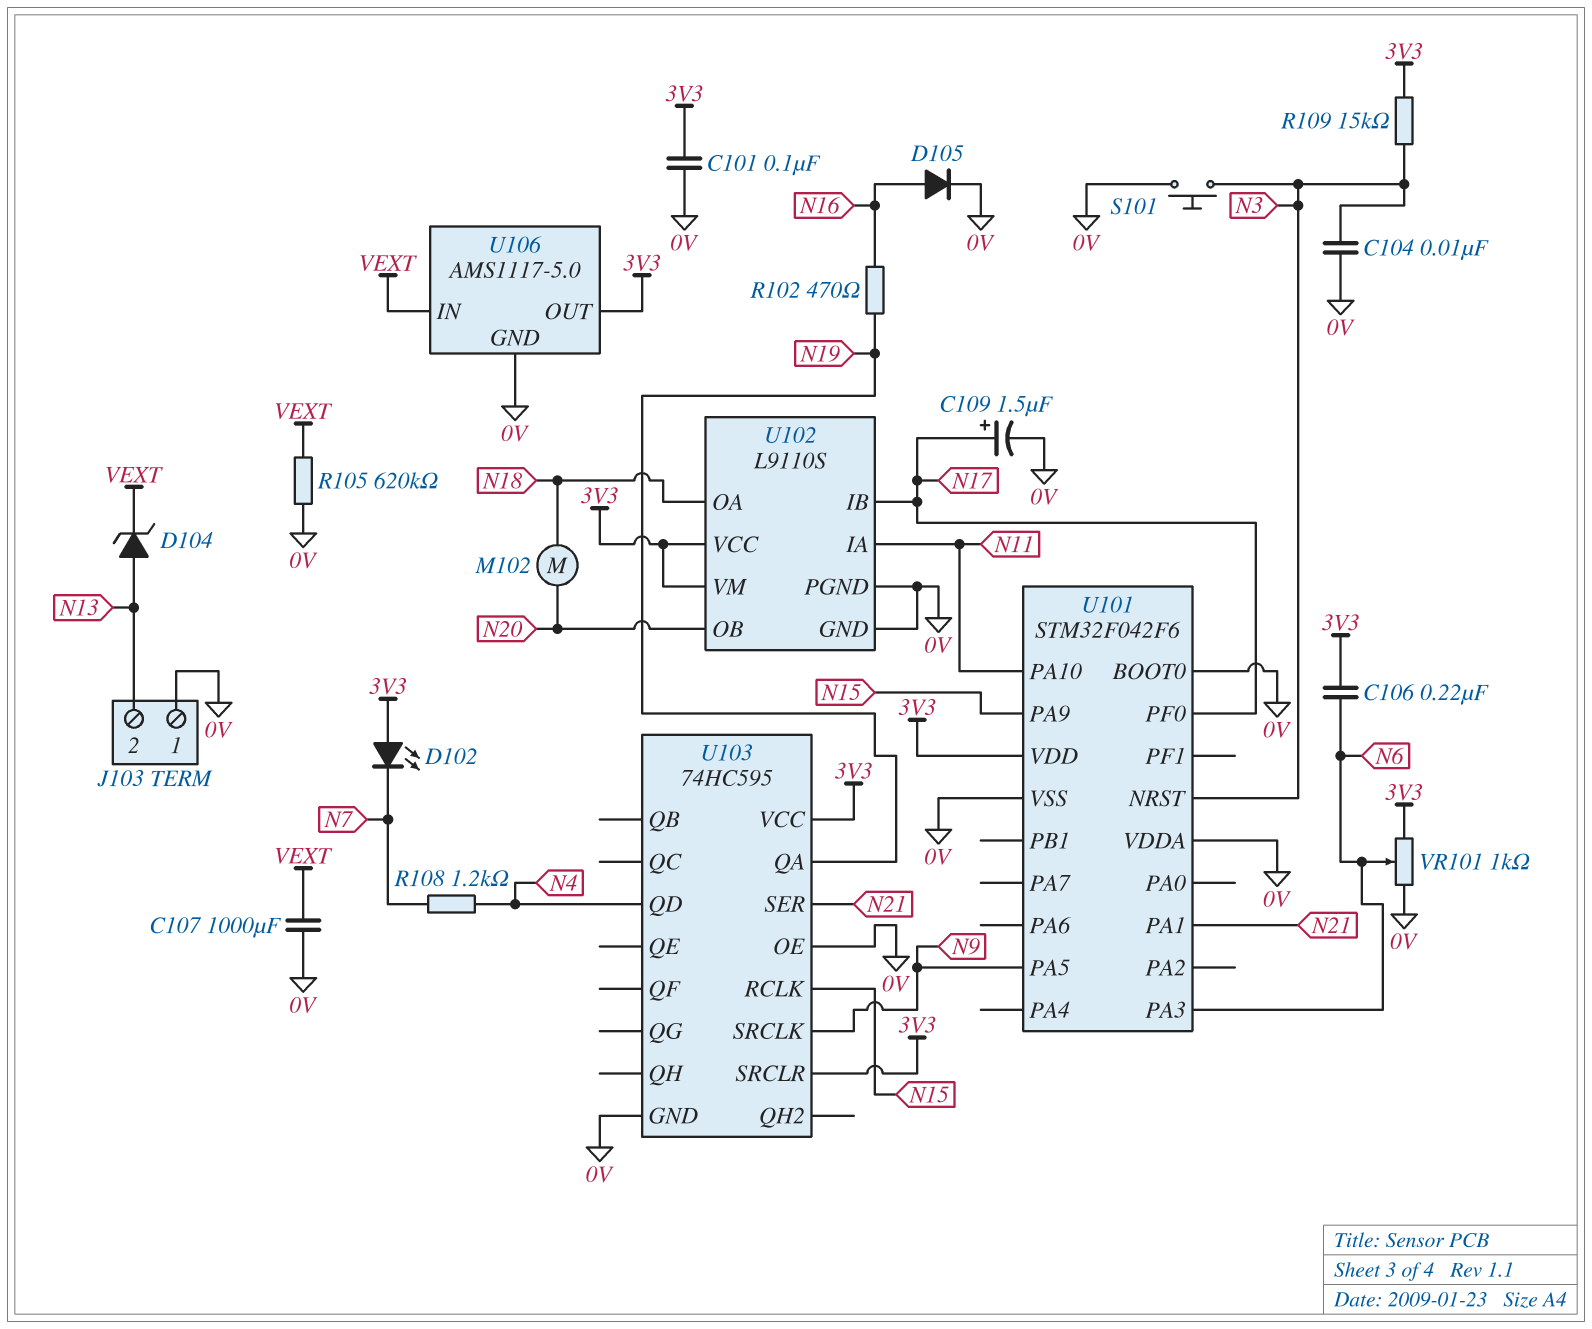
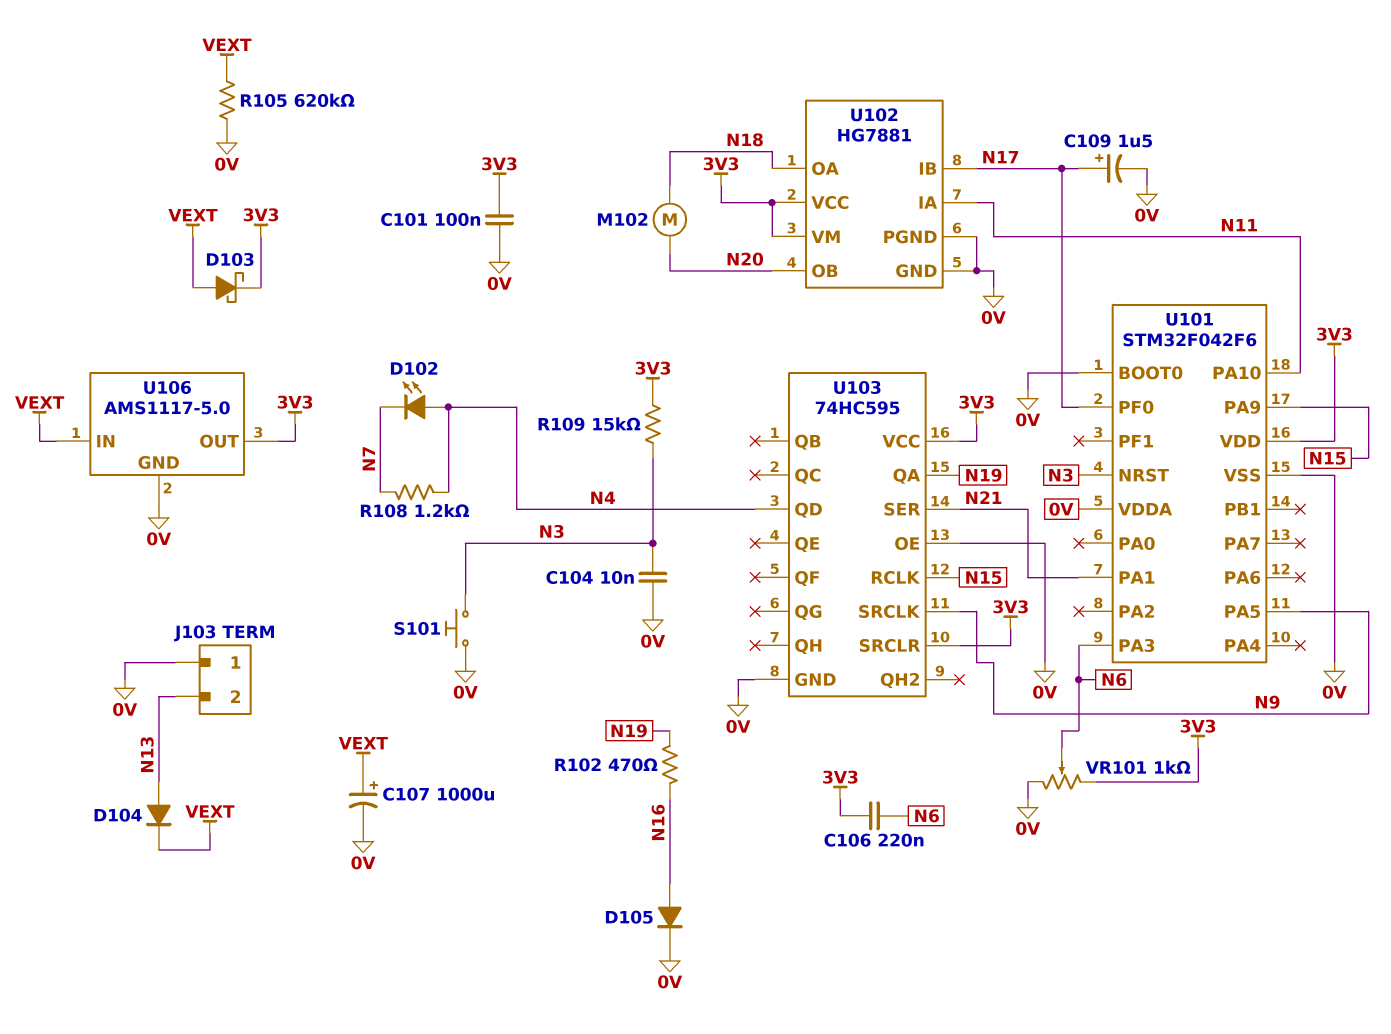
C107: 1000uF (0V, VEXT) -> 1000uF (plus VEXT, minus 0V)
D102: LED (A 3V3, K N7) -> LED (A N4, K N7)
D103: none -> schottky (A VEXT, K 3V3)
D104: zener (A N13, K VEXT) -> diode (A N13, K VEXT)
U102: L9110S -> HG7881

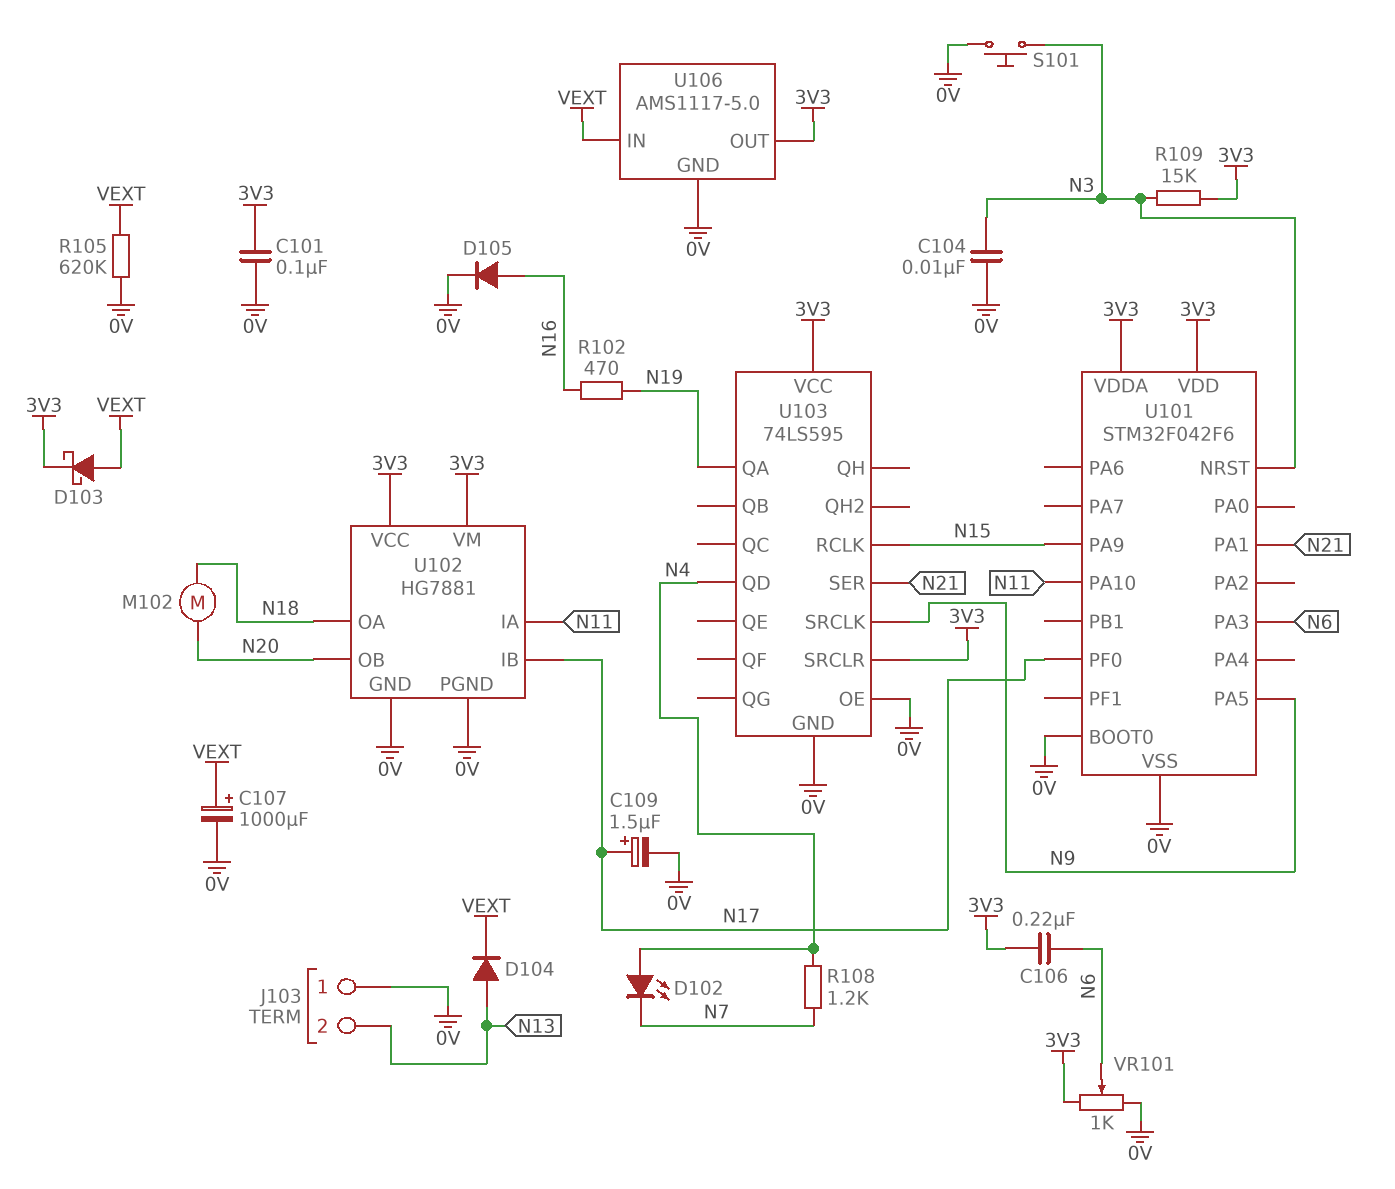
U101 pin VDDA: 0V -> 3V3
U103: 74HC595 -> 74LS595

